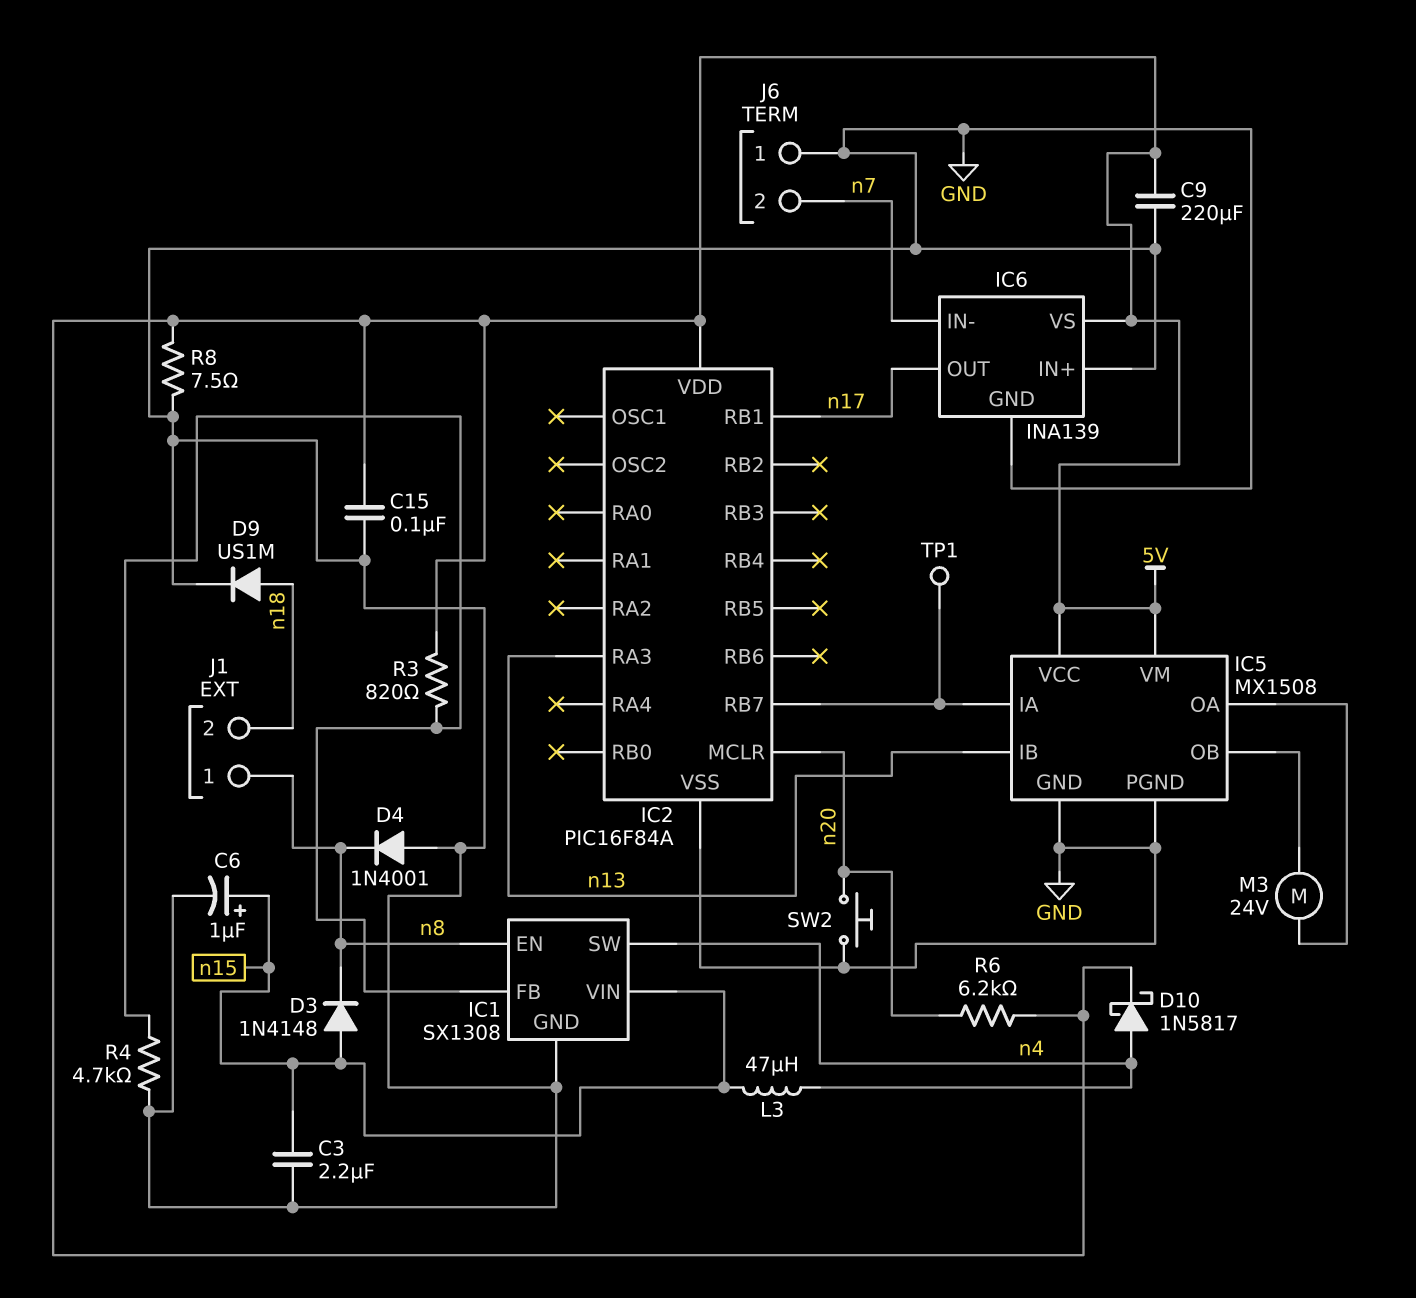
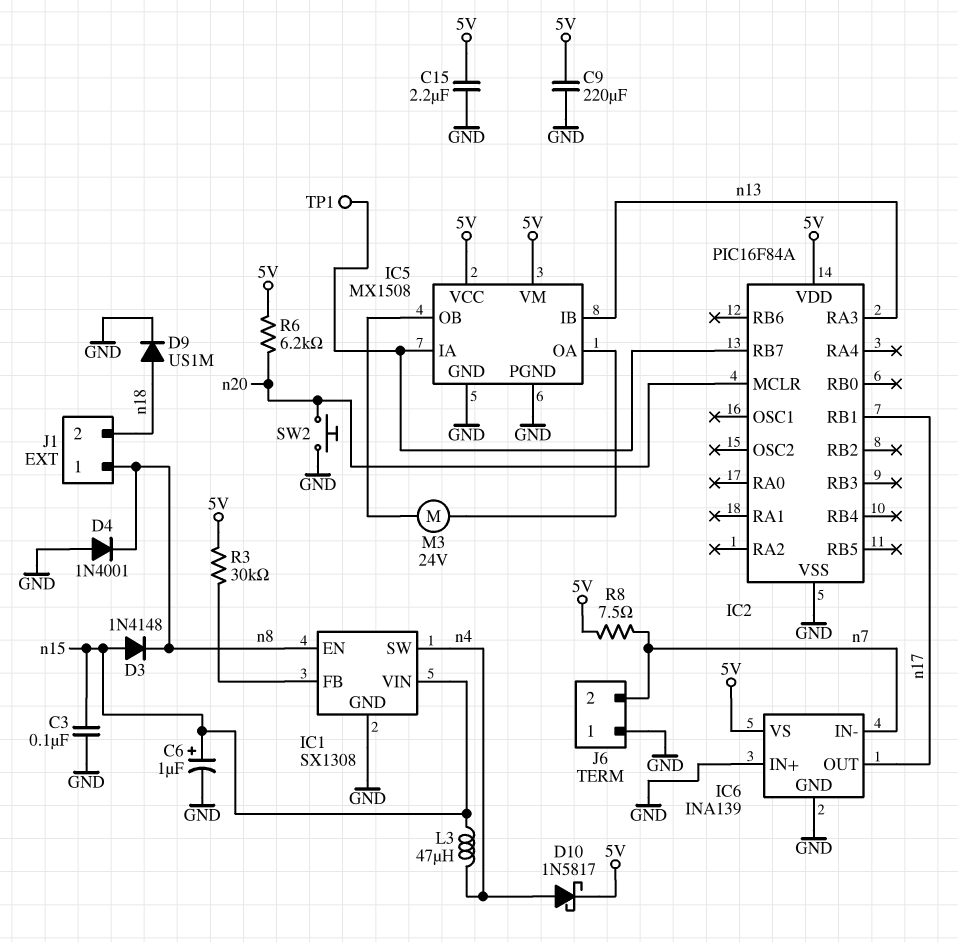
C3: 2.2uF (GND, n15) -> 100nF (GND, n15)
C15: 100nF (5V, GND) -> 2.2uF (5V, GND)
R3: 820 (5V, IC1/FB) -> 30k (5V, IC1/FB)
R4: 4.7k (GND, IC1/FB) -> none
R8: 7.5 (5V, GND) -> 7.5 (5V, n7)

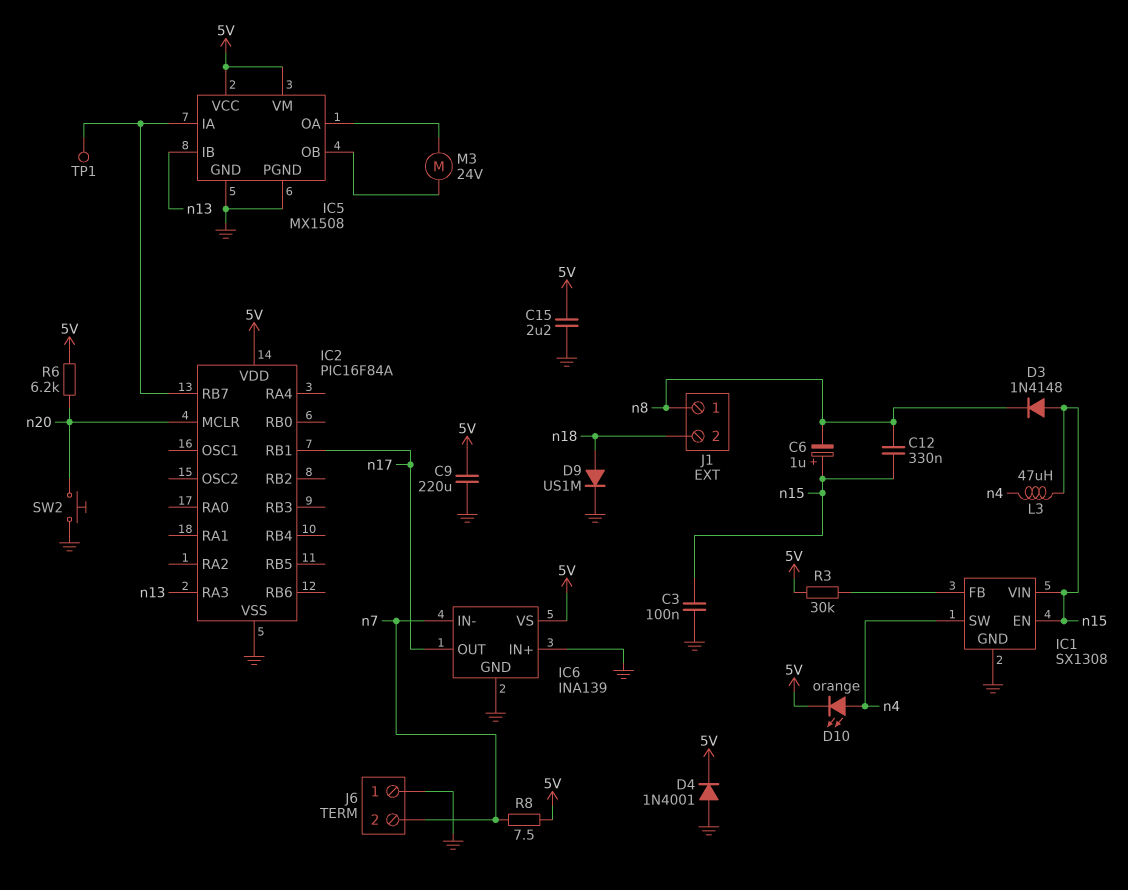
C6: 1uF (plus n15, minus GND) -> 1uF (plus n15, minus n8)
C12: none -> 330nF (n8, n15)
D4: diode 1N4001 (A GND, K n8) -> diode 1N4001 (A GND, K 5V)
D10: schottky 1N5817 (A n4, K 5V) -> LED orange (A n4, K 5V)
IC1 pin EN: n8 -> n15

